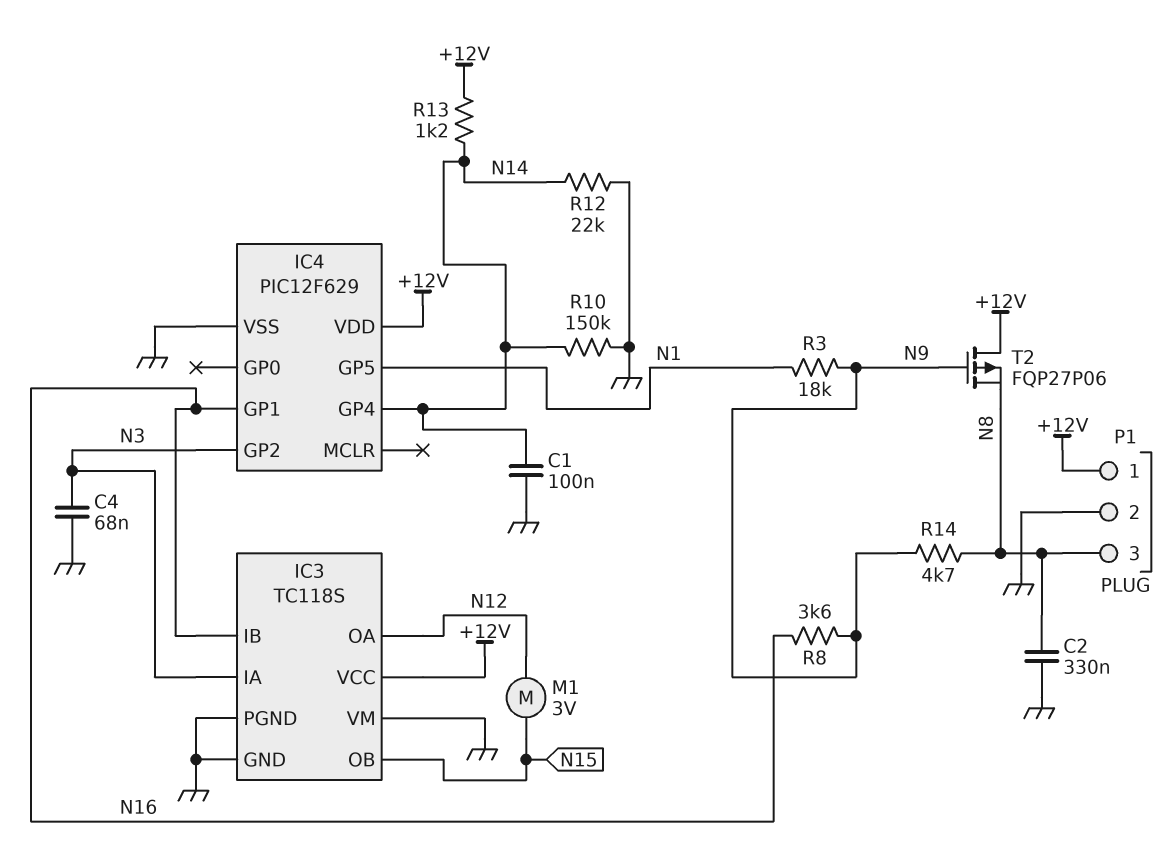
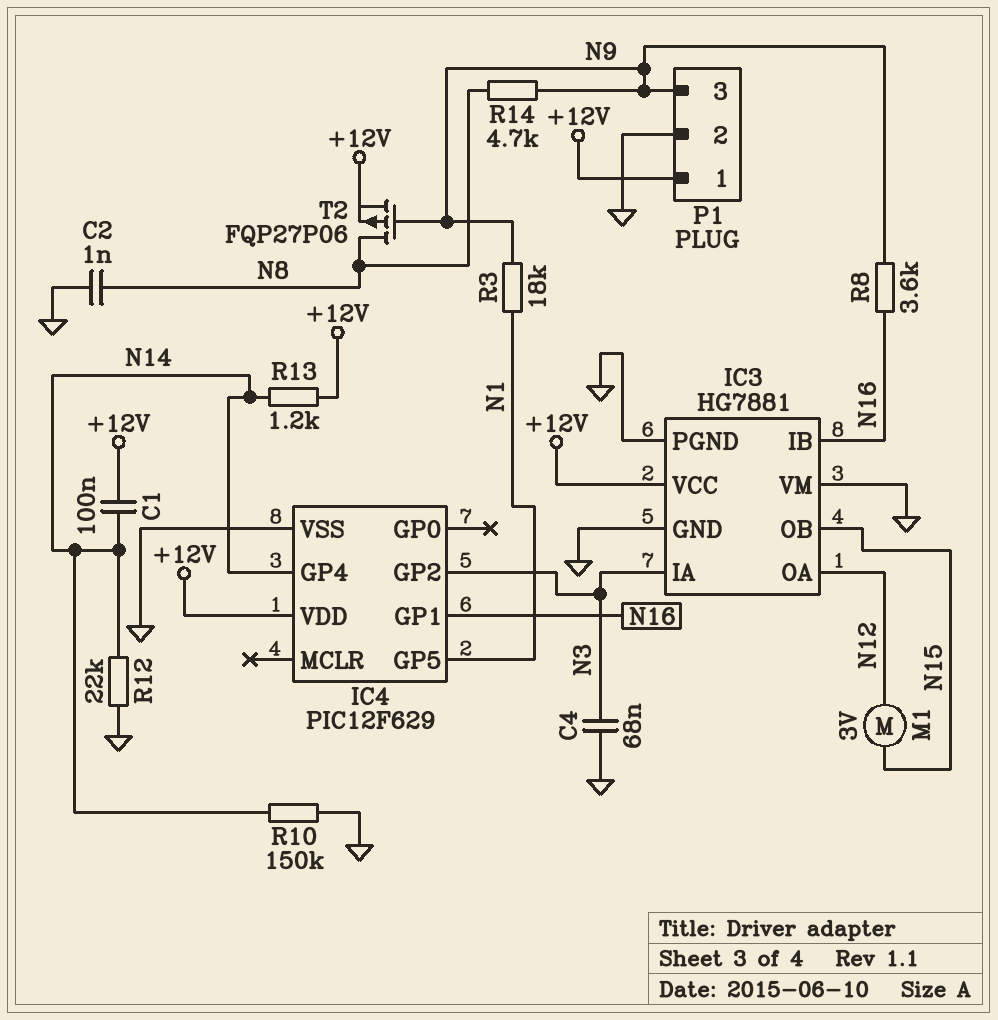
C1: 100nF (GND, N14) -> 100nF (+12V, N14)
C2: 330nF (GND, N8) -> 1nF (GND, N8)
IC3: TC118S -> HG7881
P1 pin 3: N8 -> N9
T2: PMOS FQP27P06 (G N9, D +12V, S N8) -> PMOS FQP27P06 (G N9, D N8, S +12V)

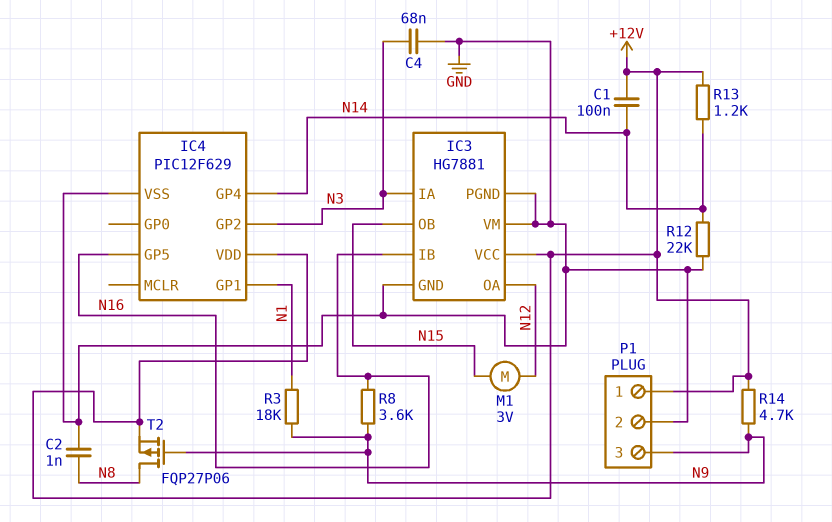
IC4 pin GP1: N16 -> N1
IC4 pin GP5: N1 -> N16
R10: 150k (GND, N14) -> none
R14: 4.7k (N8, N9) -> 4.7k (+12V, N9)

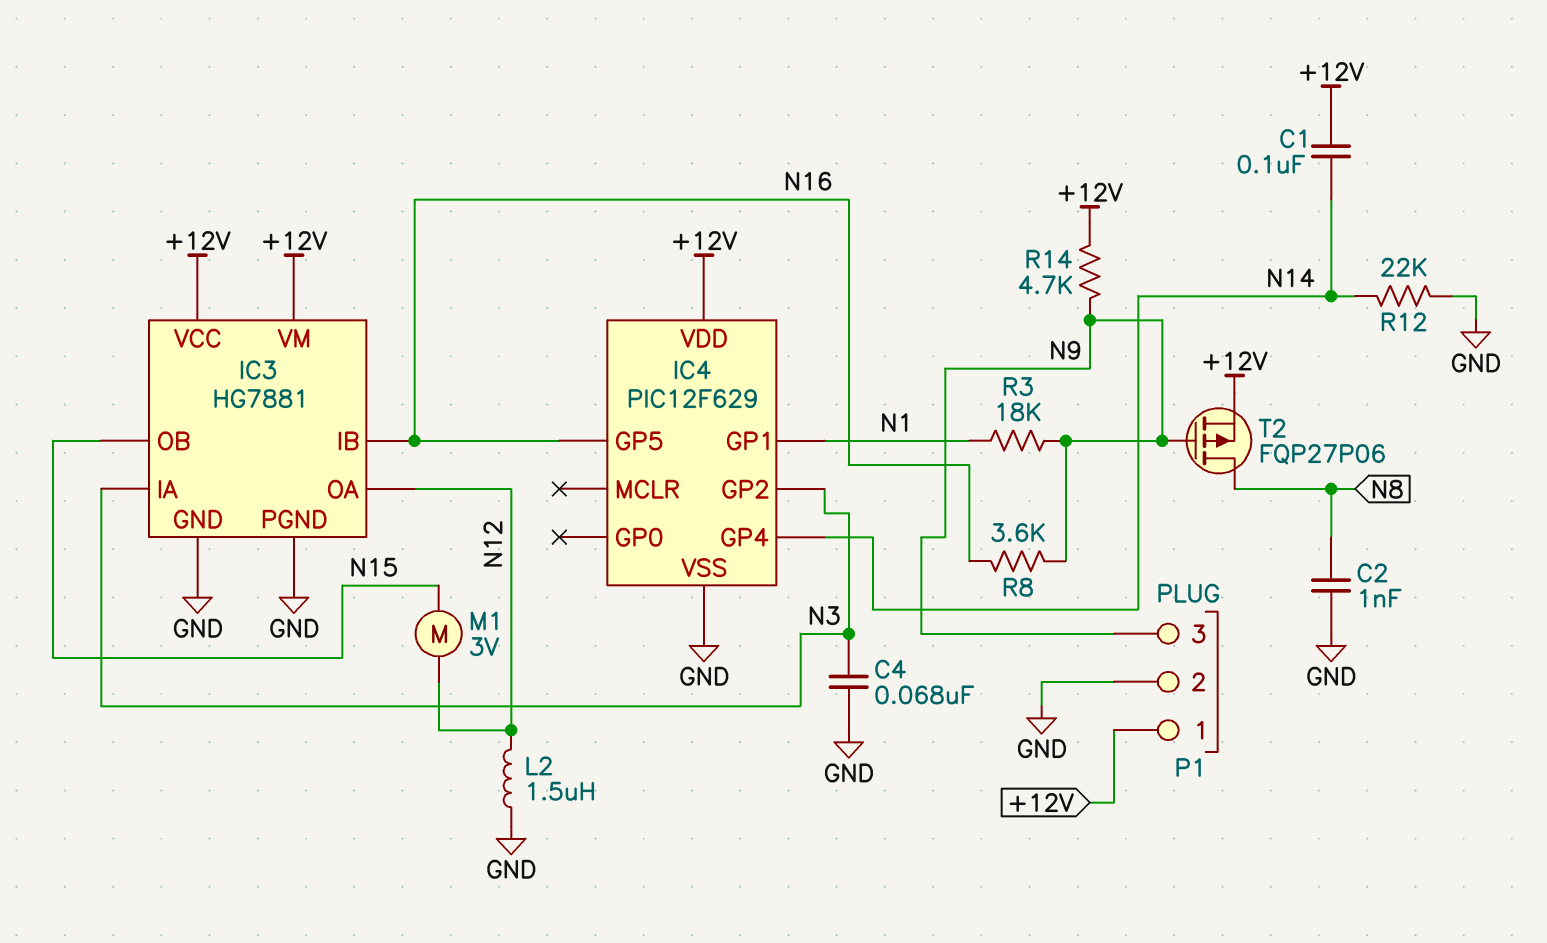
IC3 pin VM: GND -> +12V
L2: none -> 1.5uH (GND, N12)
R13: 1.2k (+12V, N14) -> none

